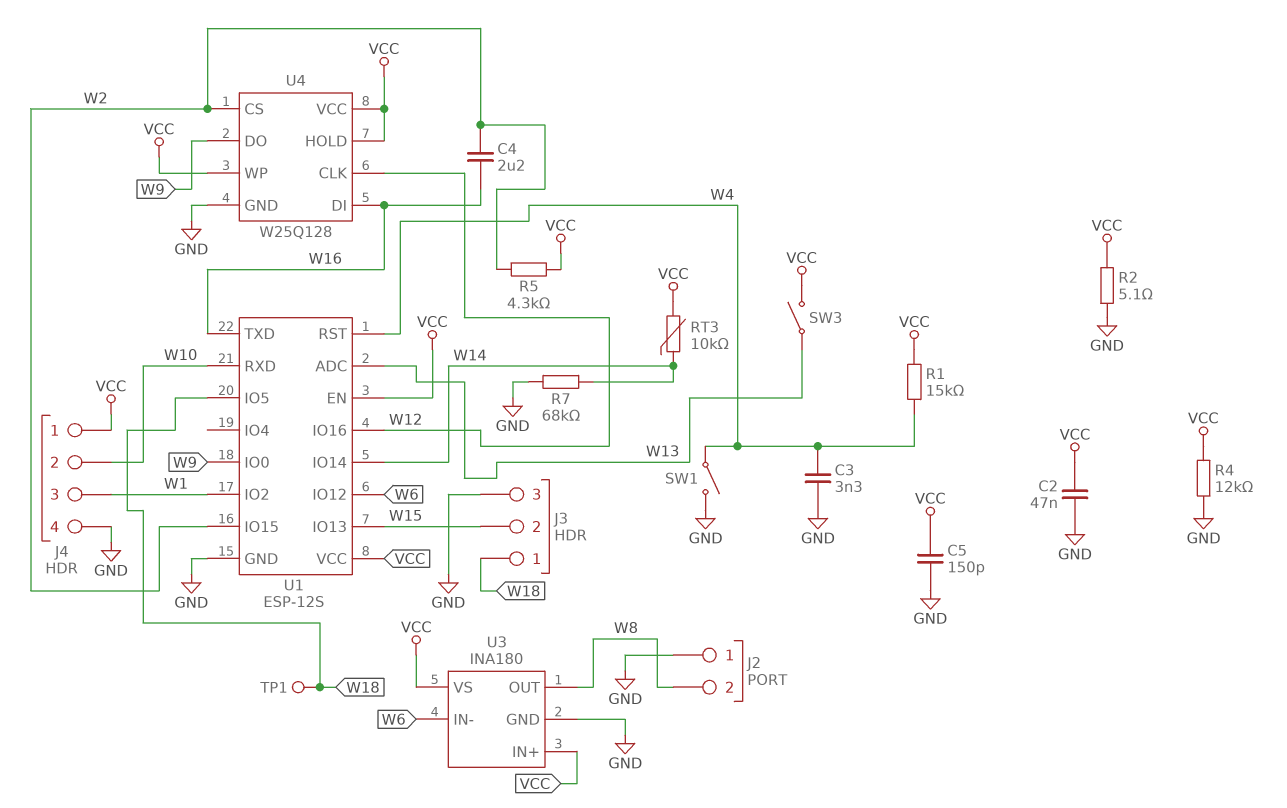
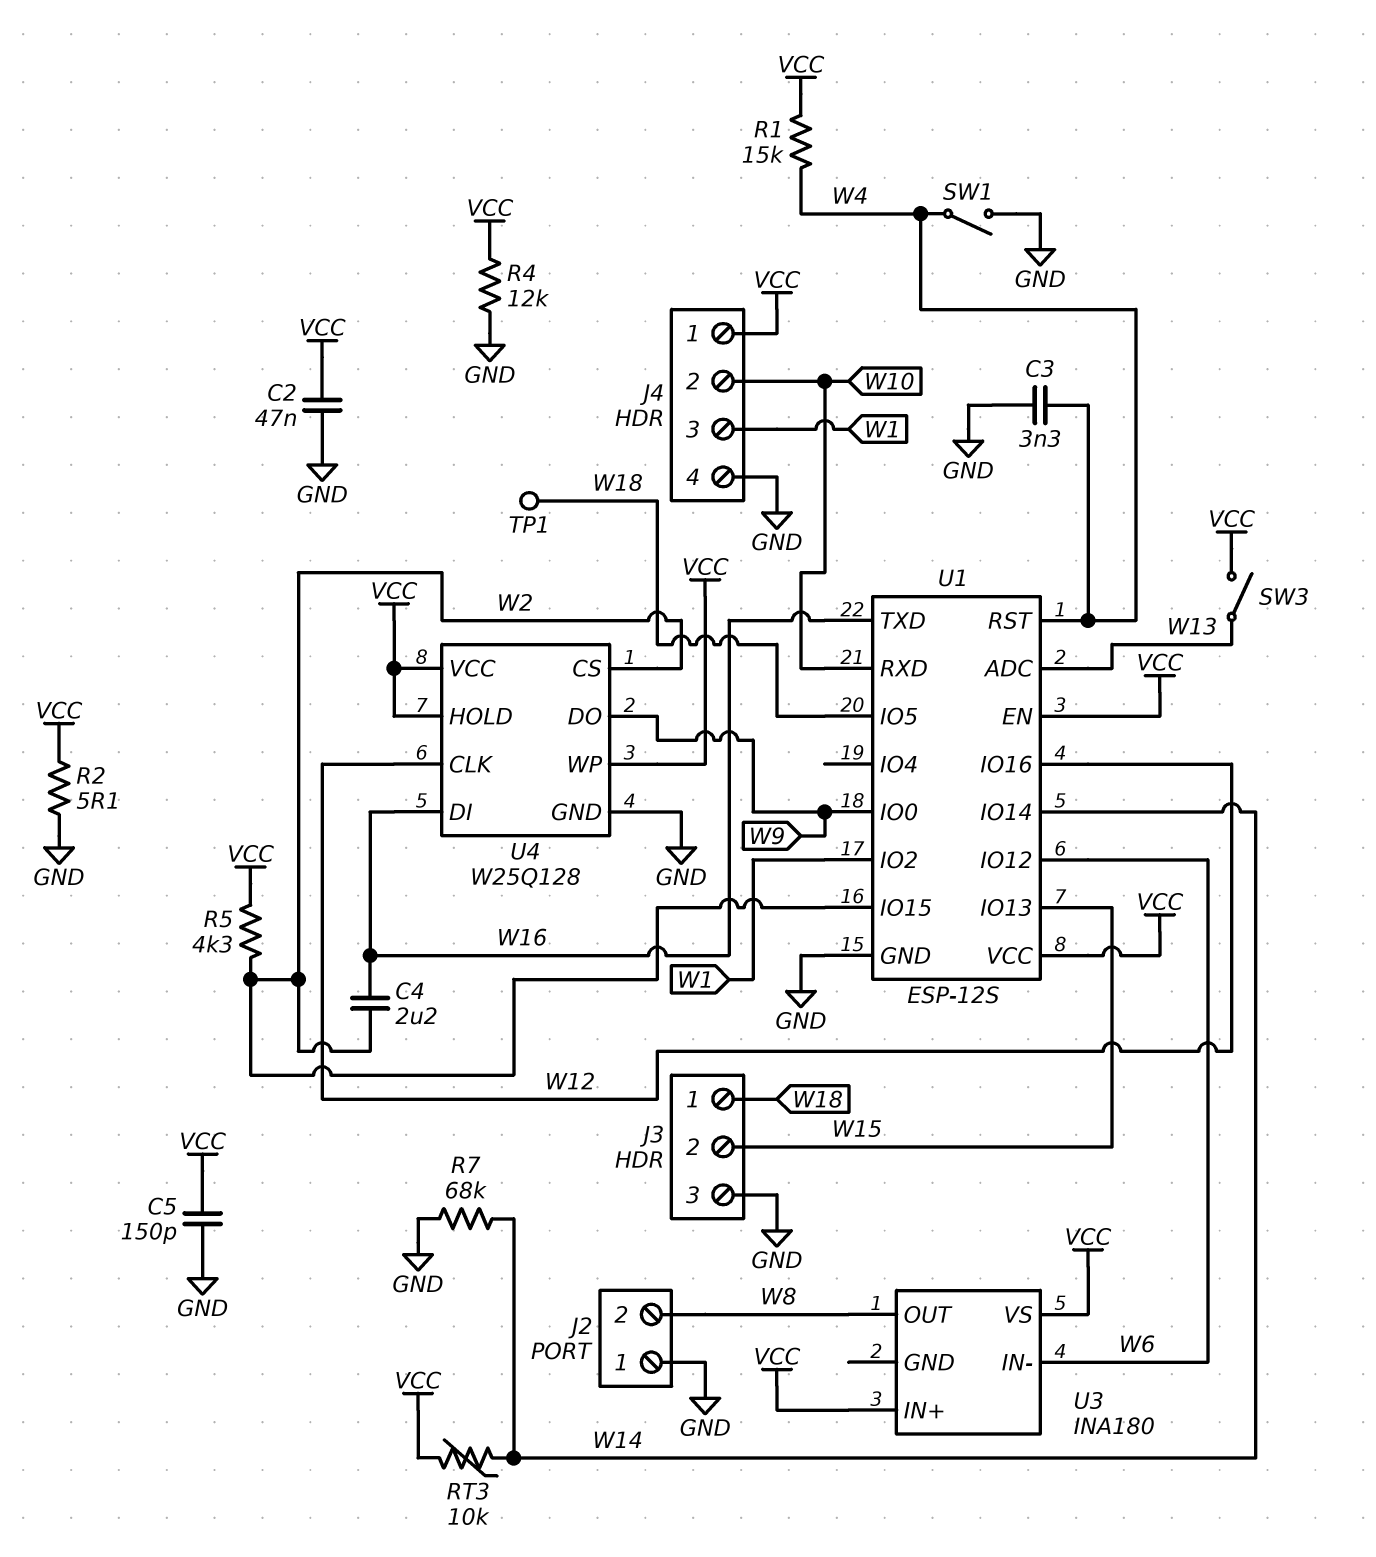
U3 pin GND: GND -> none

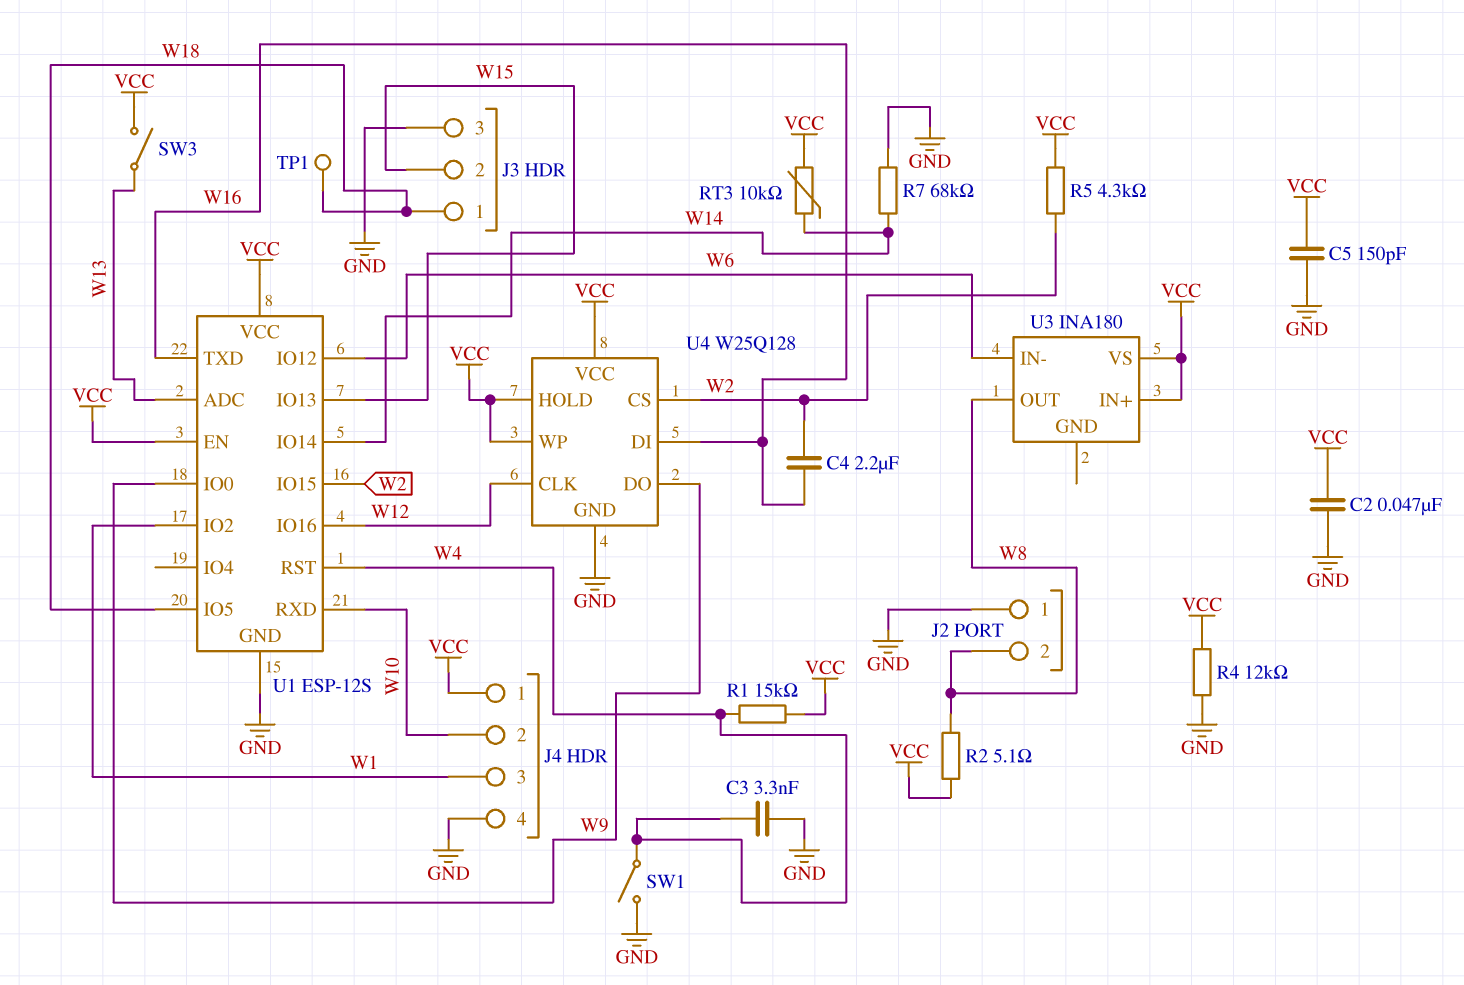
R2: 5.1 (GND, VCC) -> 5.1 (VCC, W8)

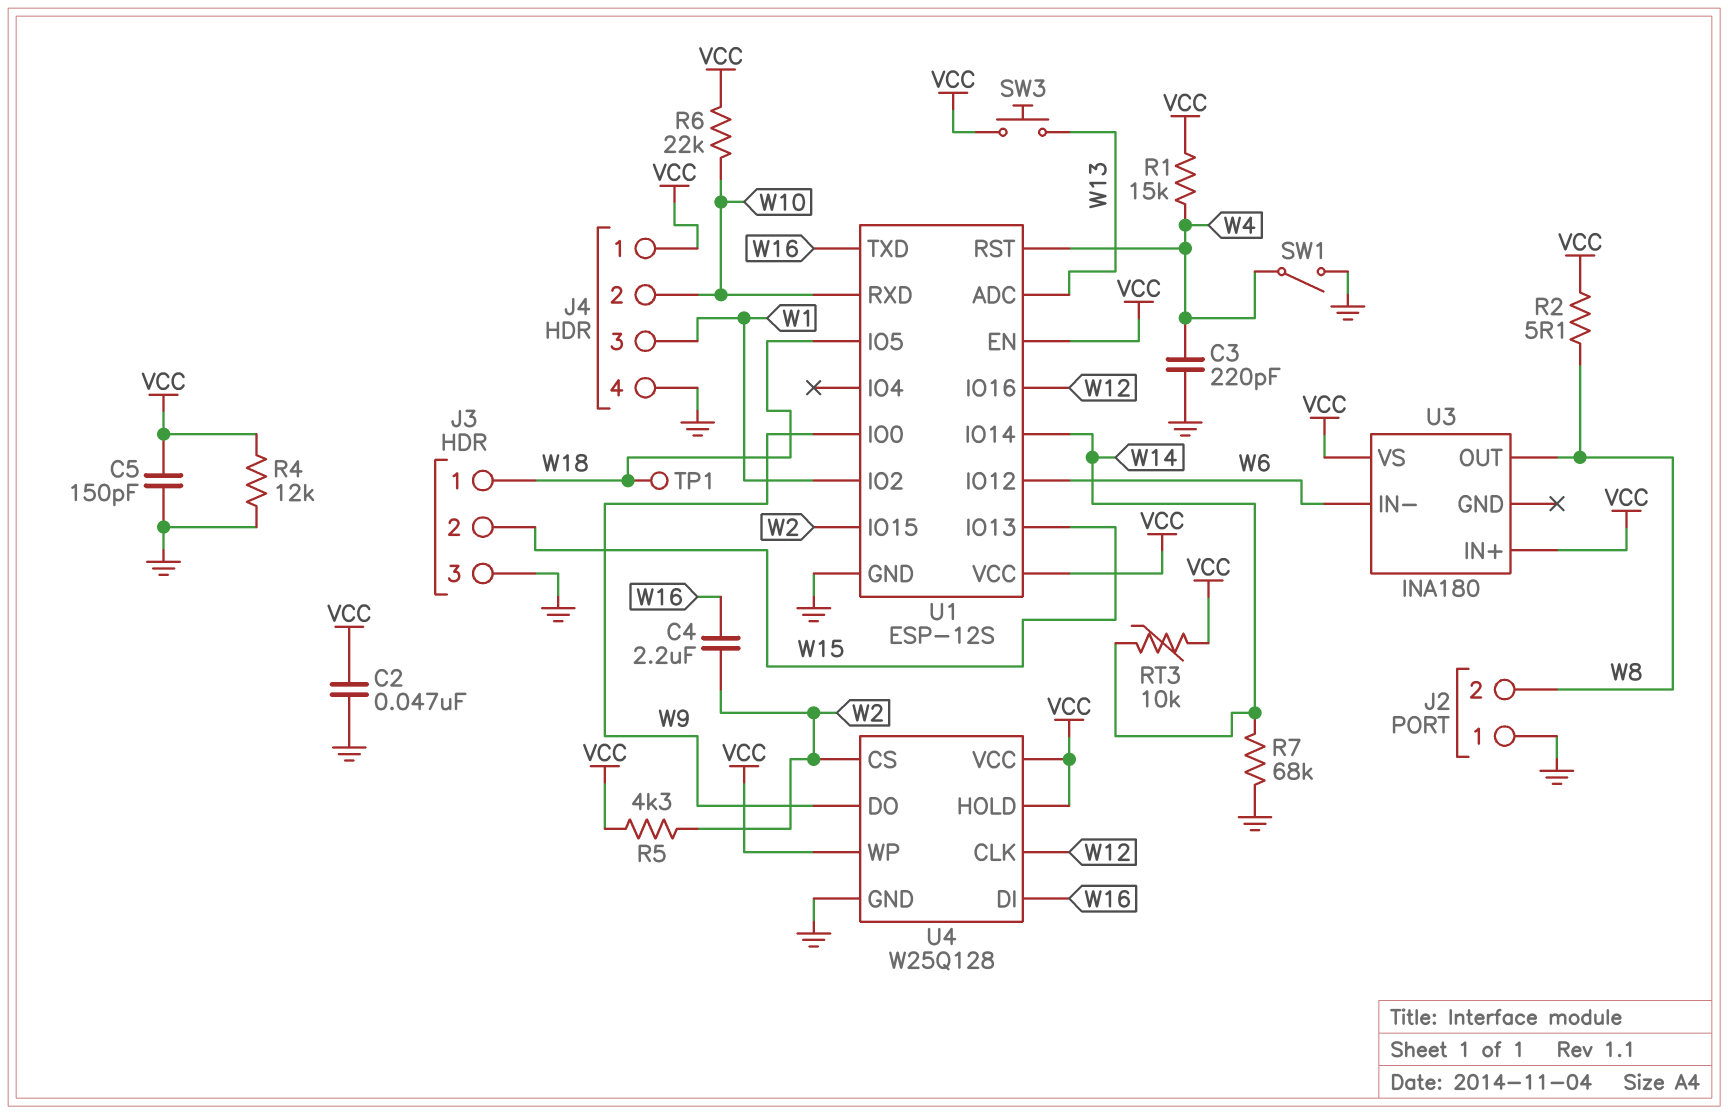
C3: 3.3nF (GND, W4) -> 220pF (GND, W4)
R6: none -> 22k (VCC, W10)
SW3: switch (VCC, W13) -> button (VCC, W13)

